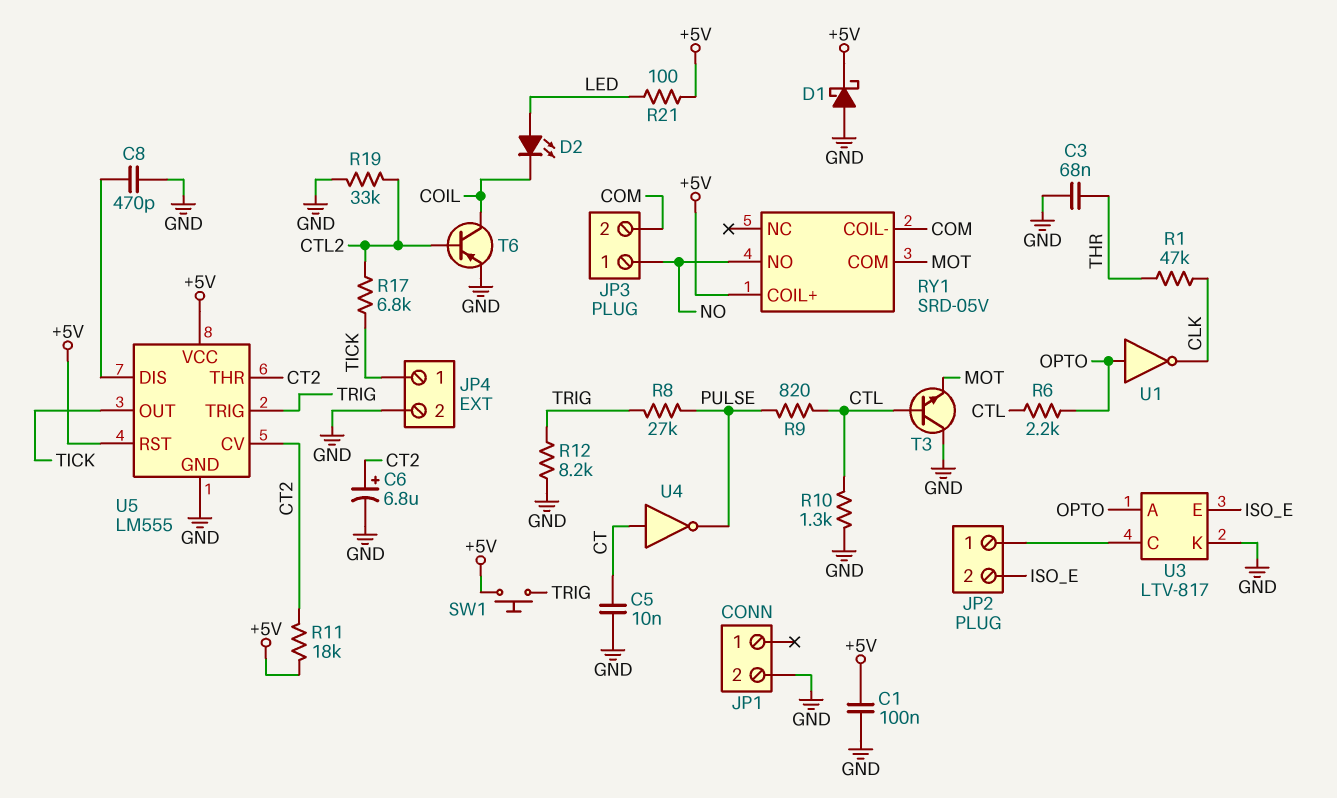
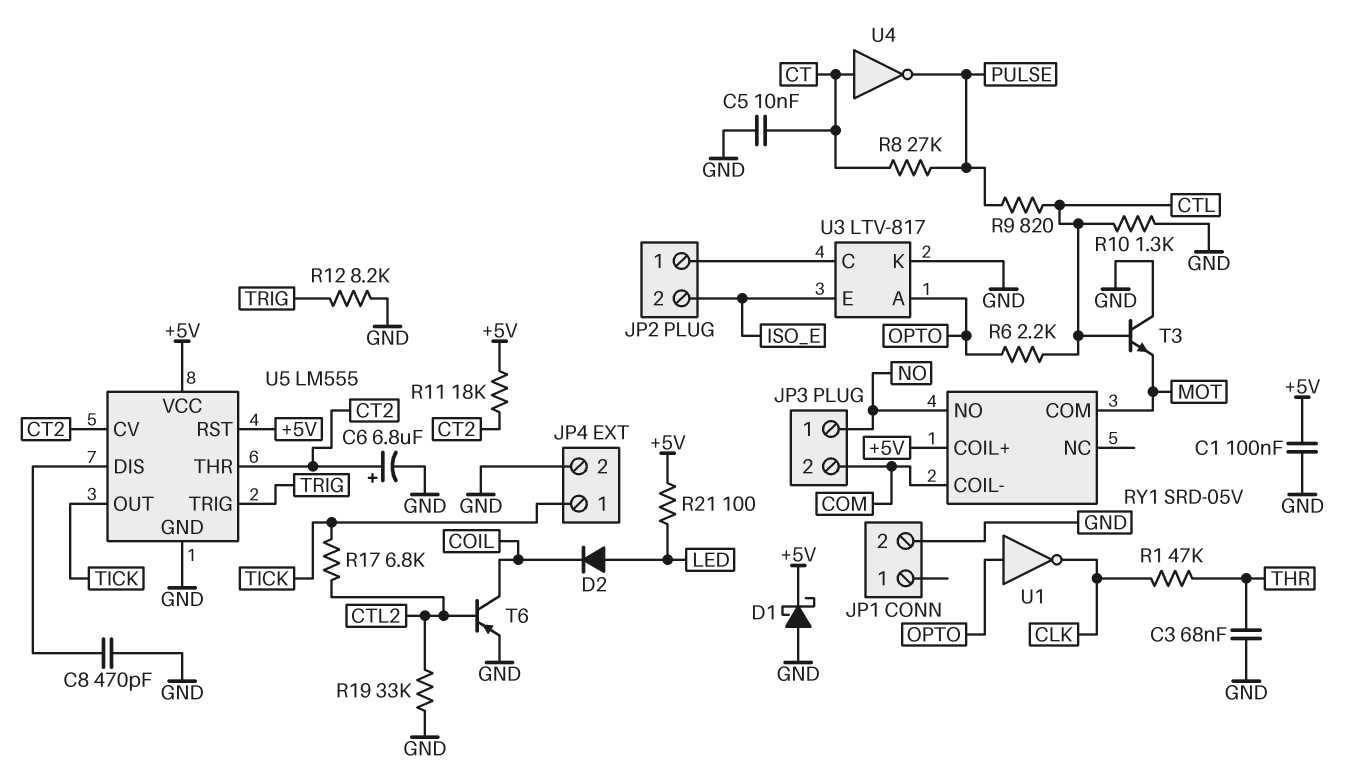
D2: LED (A LED, K COIL) -> diode (A LED, K COIL)
R8: 27k (PULSE, TRIG) -> 27k (CT, PULSE)
SW1: button (+5V, TRIG) -> none

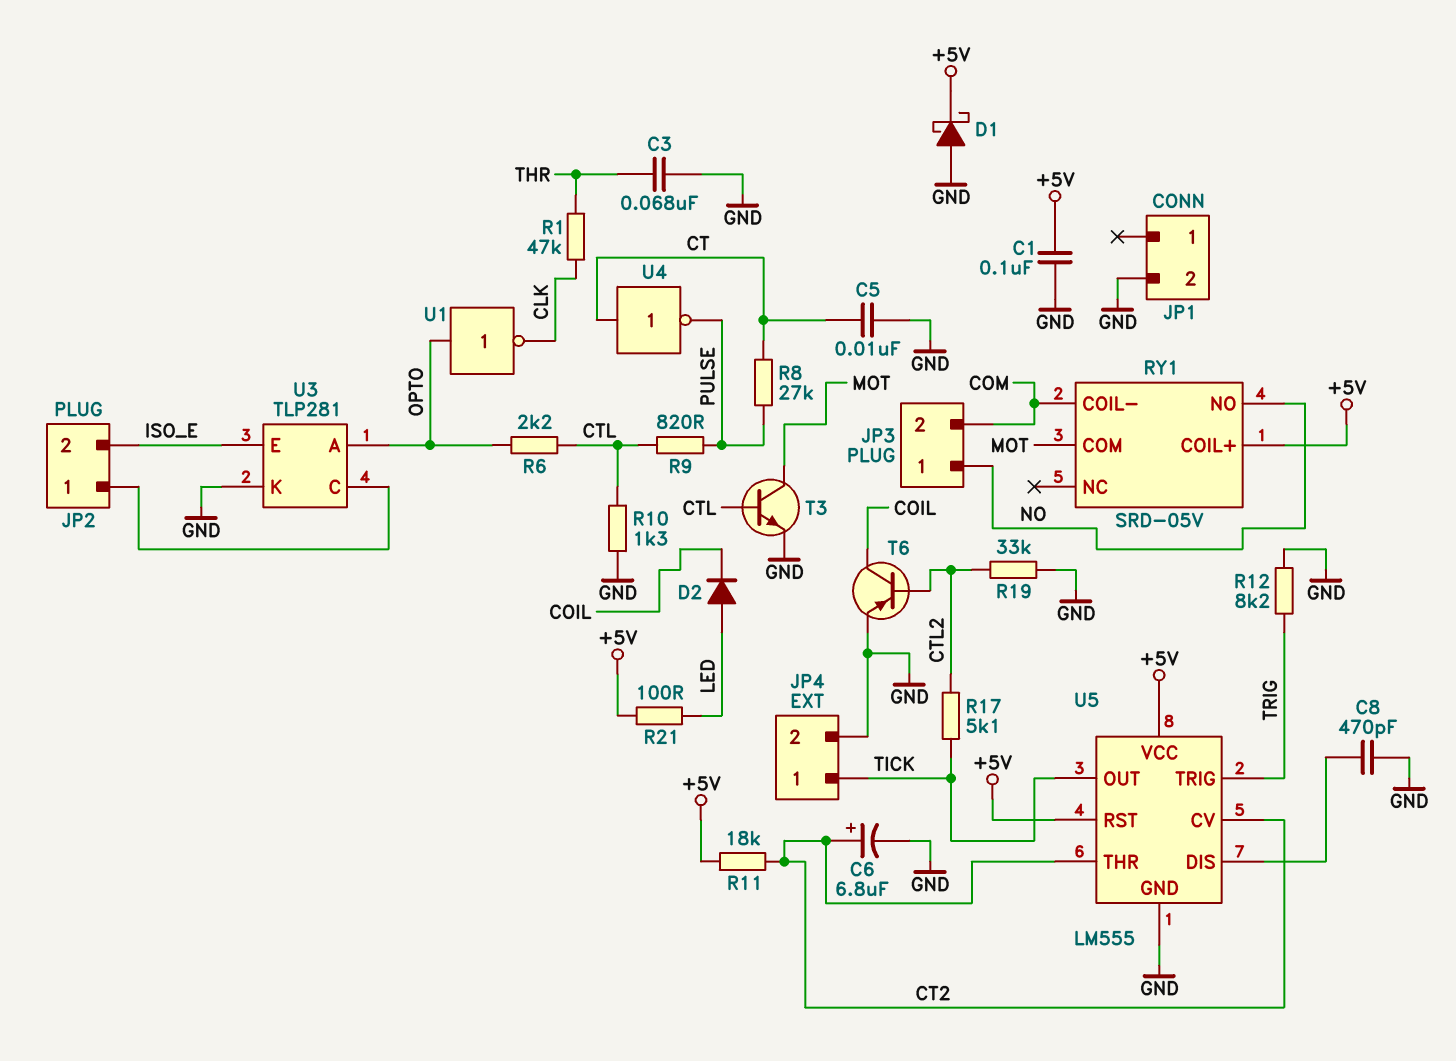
R17: 6.8k (CTL2, TICK) -> 5.1k (CTL2, TICK)
T3: NPN (B CTL, C GND, E MOT) -> NPN (B CTL, C MOT, E GND)
U3: LTV-817 -> TLP281

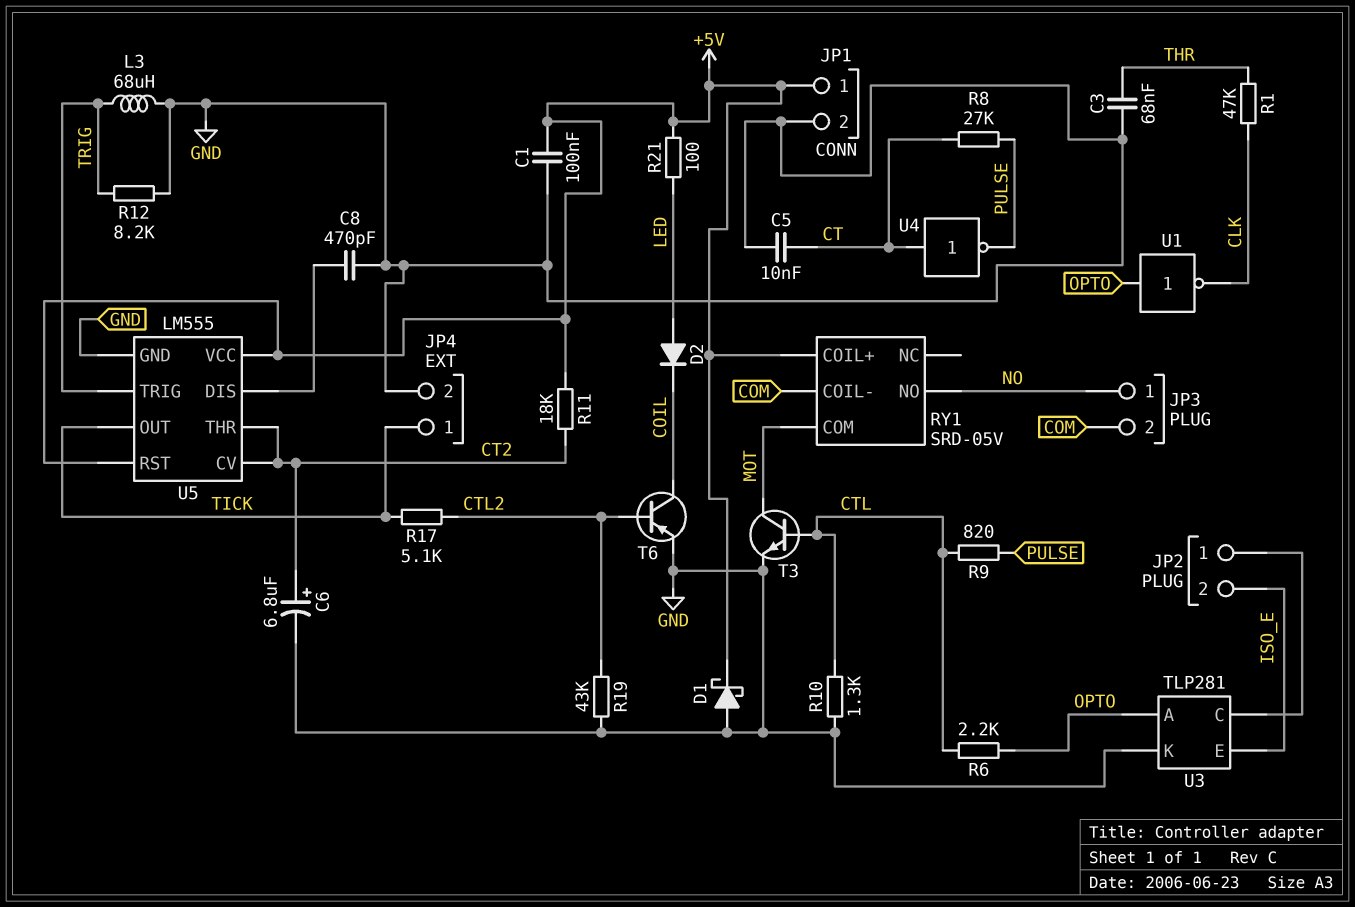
JP1 pin 1: none -> +5V
L3: none -> 68uH (GND, TRIG)
R19: 33k (CTL2, GND) -> 43k (CTL2, GND)

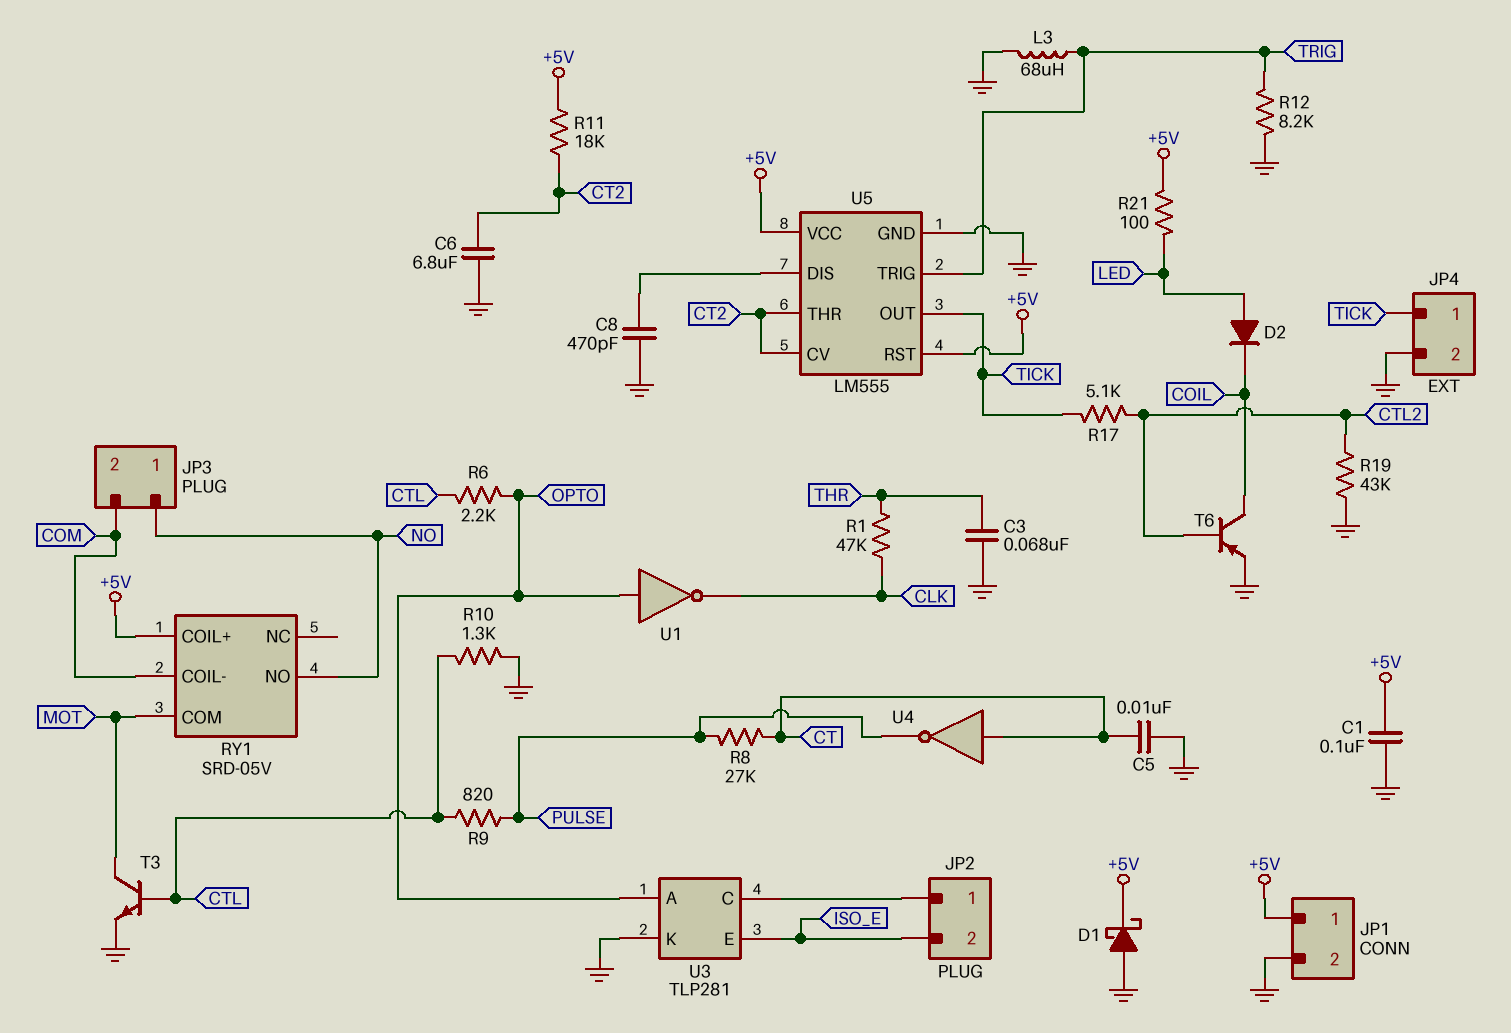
C6: 6.8uF (plus CT2, minus GND) -> 6.8uF (CT2, GND)

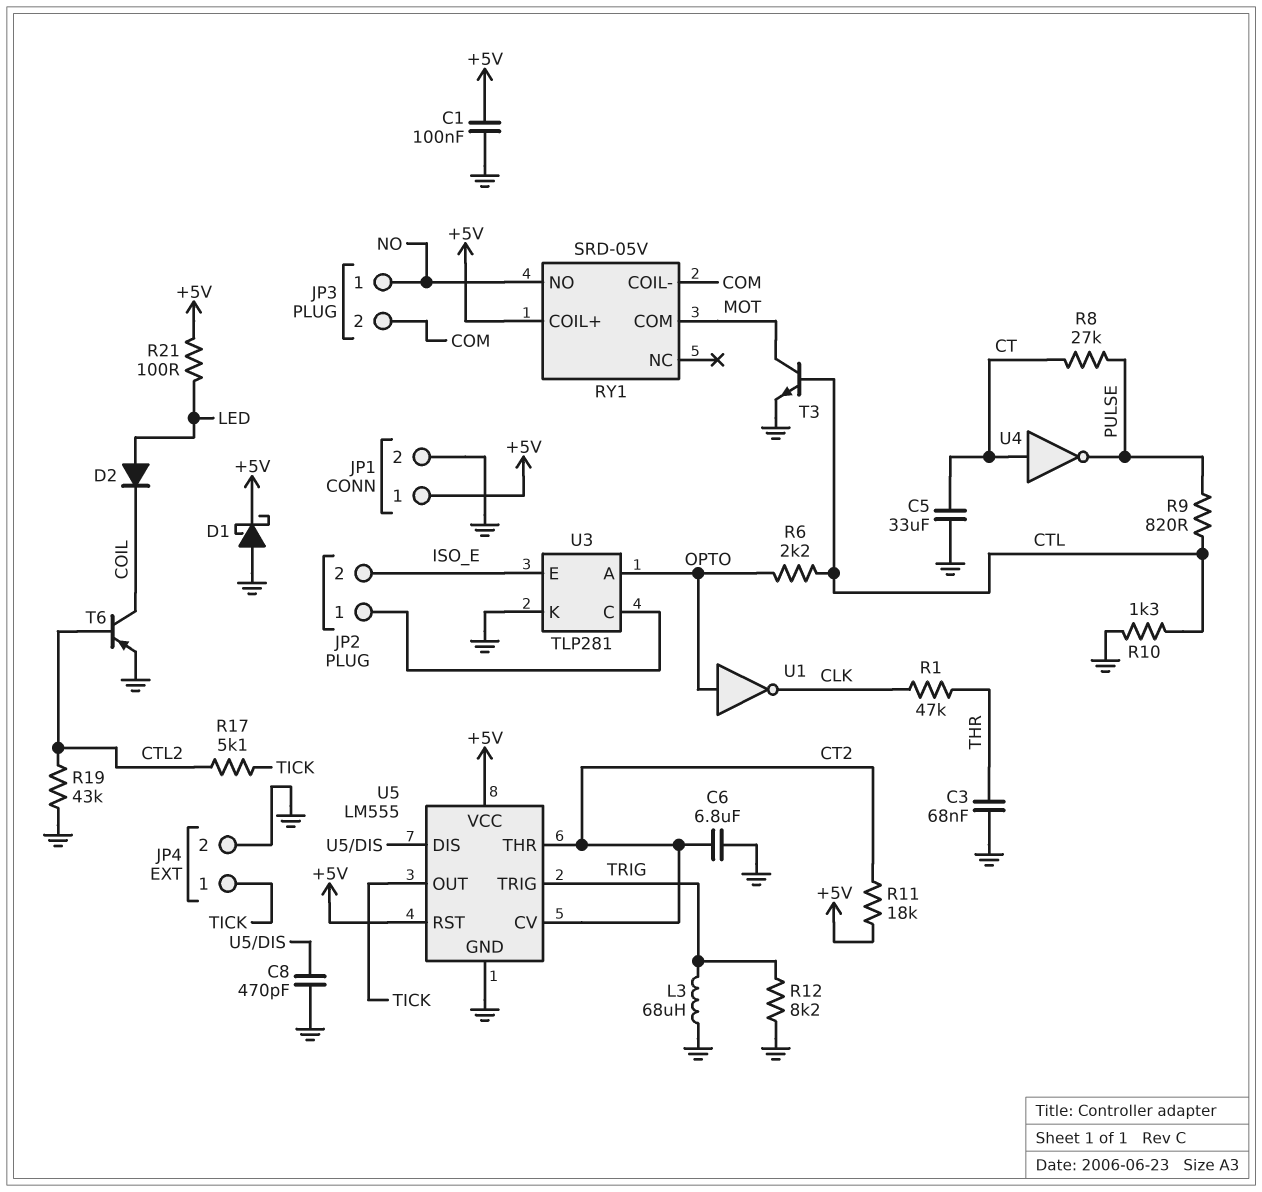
C5: 10nF (CT, GND) -> 33uF (CT, GND)

